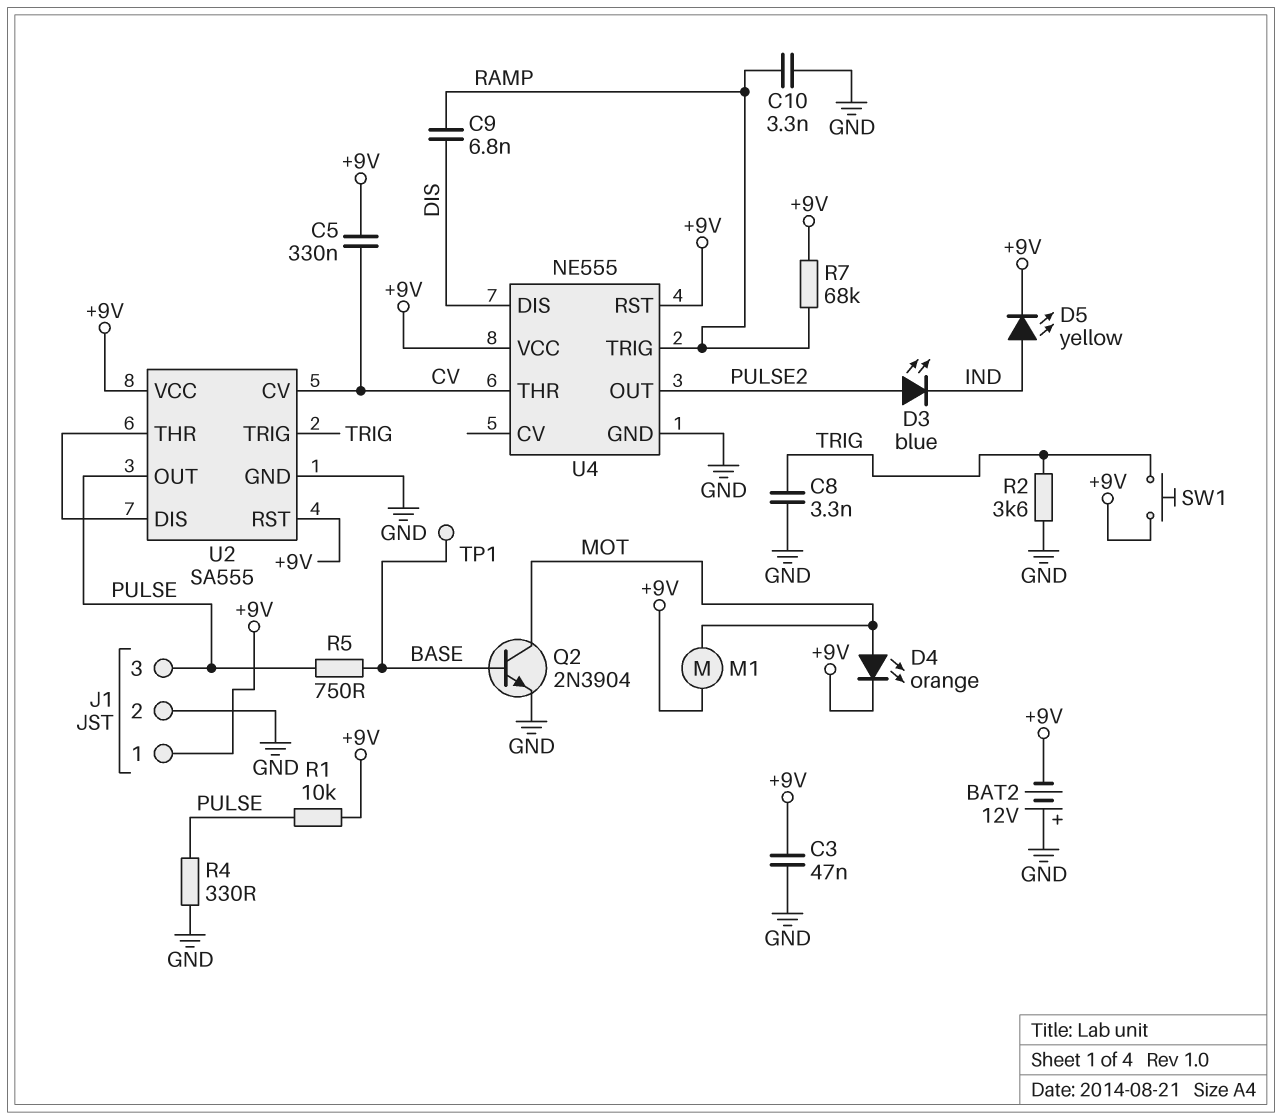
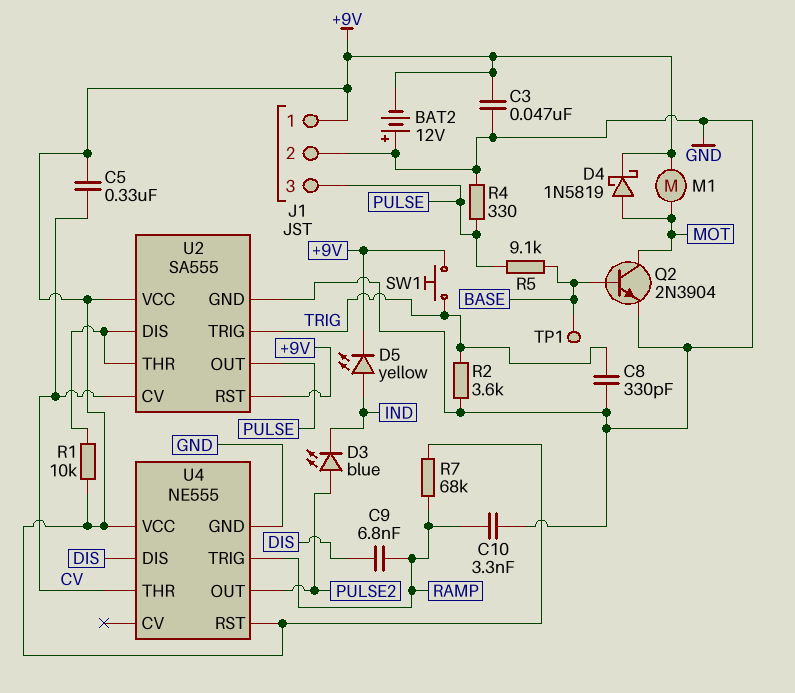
C8: 3.3nF (GND, TRIG) -> 330pF (GND, TRIG)
D4: LED orange (A MOT, K +9V) -> schottky 1N5819 (A MOT, K +9V)
R1: 10k (+9V, PULSE) -> 10k (+9V, U2/DIS)
R5: 750 (BASE, PULSE) -> 9.1k (BASE, PULSE)

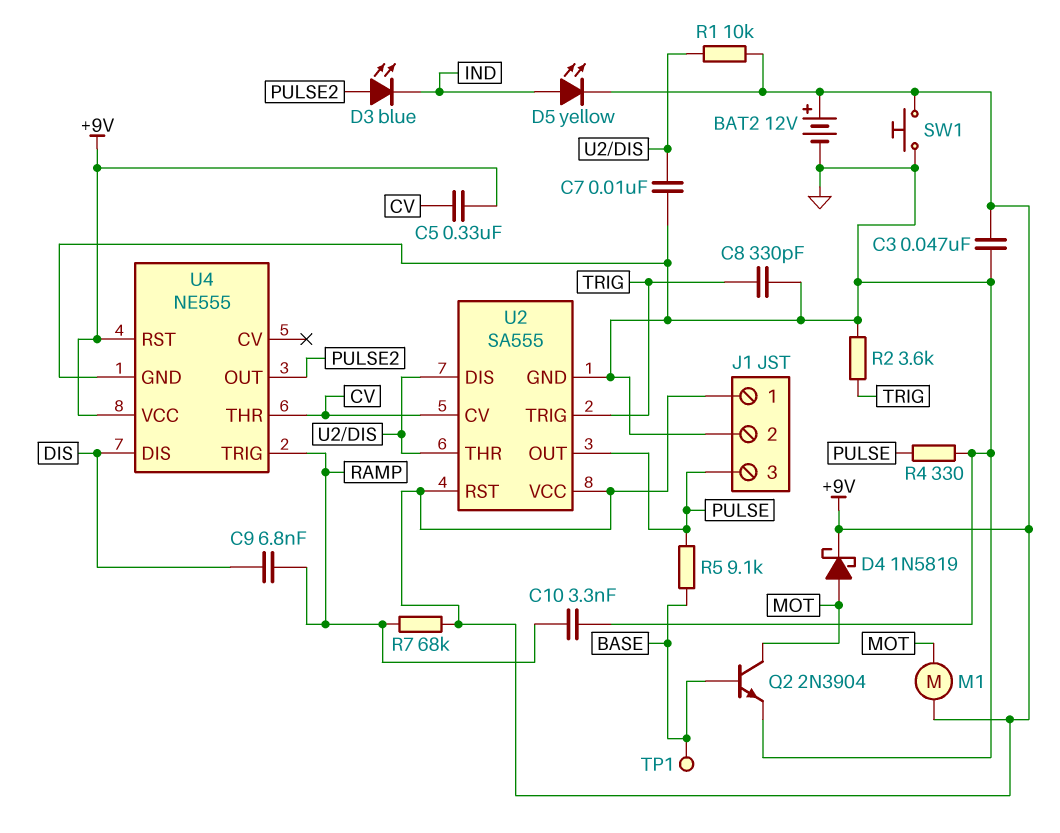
BAT2: 12V (plus GND, minus +9V) -> 12V (plus +9V, minus GND)
C7: none -> 10nF (GND, U2/DIS)
SW1: button (+9V, TRIG) -> button (+9V, GND)

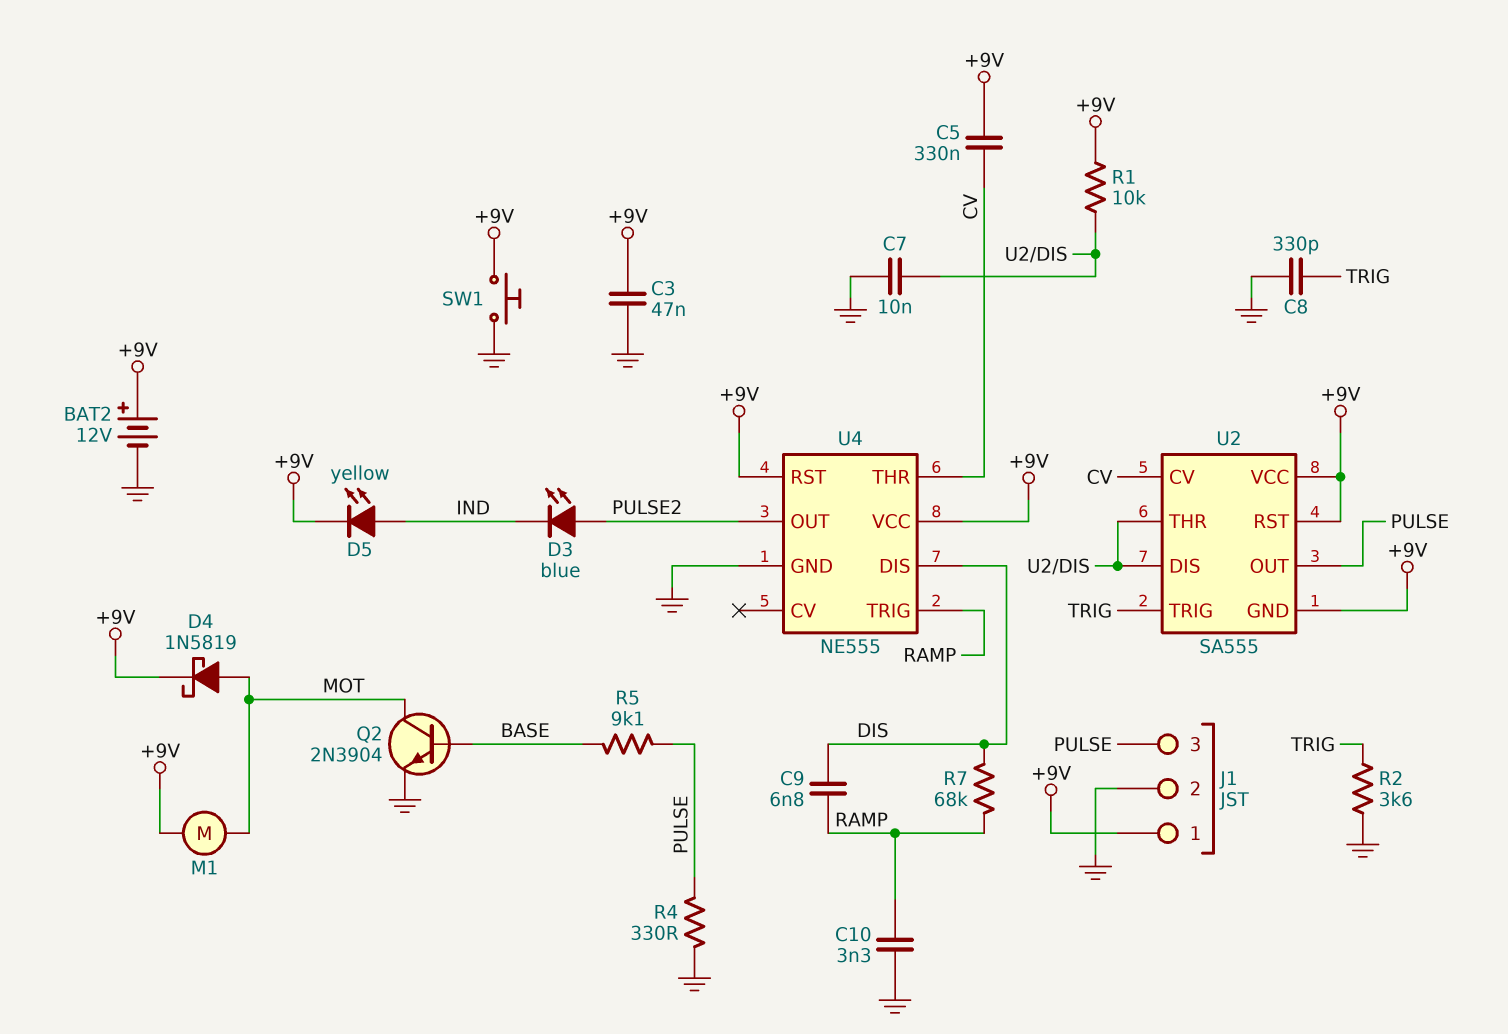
R7: 68k (+9V, RAMP) -> 68k (DIS, RAMP)
TP1: test point (BASE) -> none
U2 pin GND: GND -> +9V

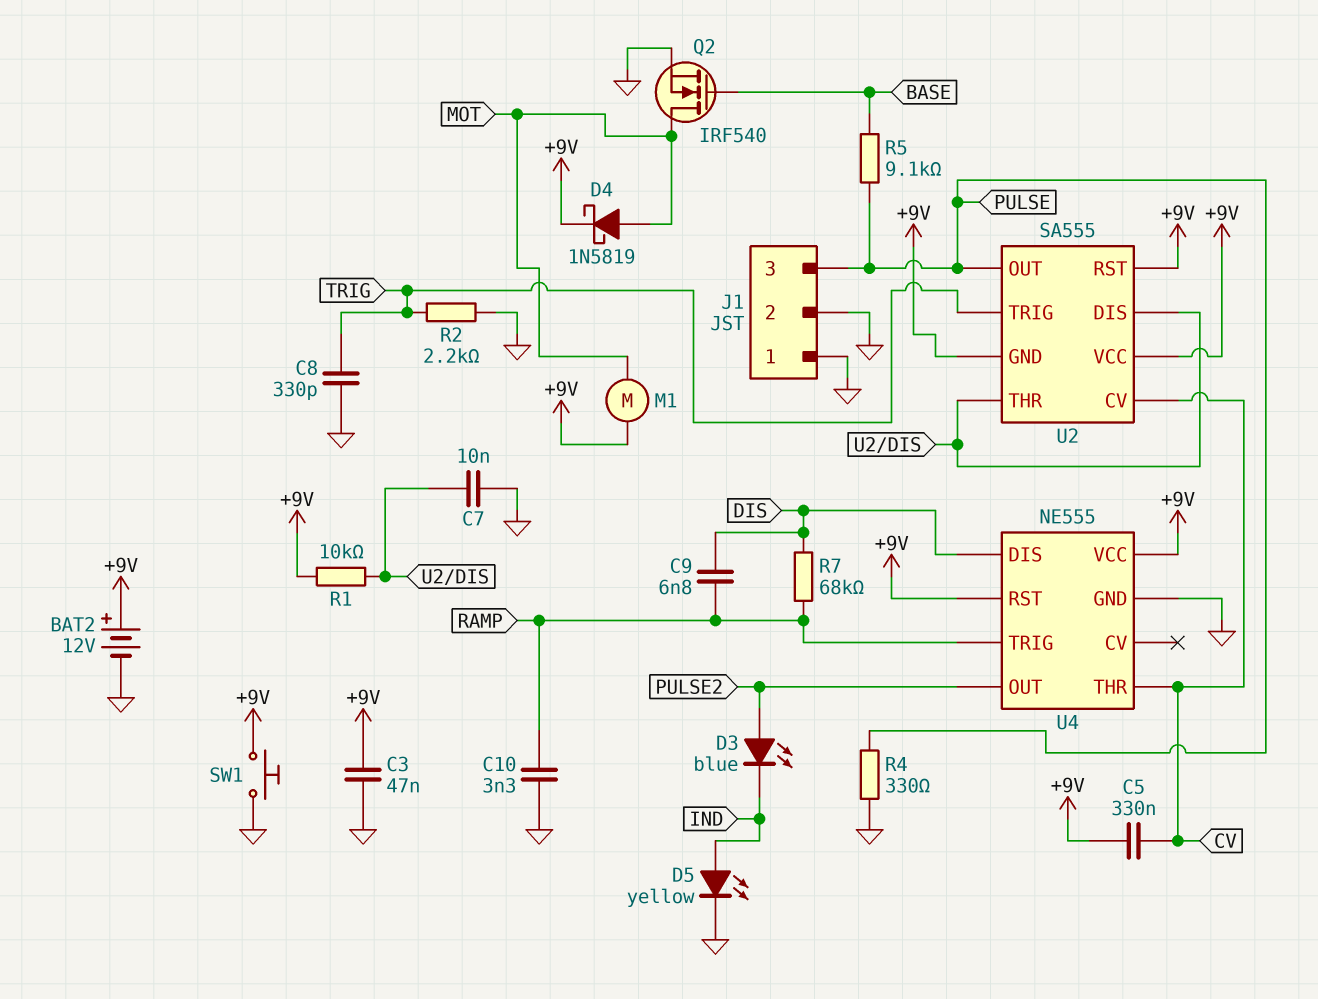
D5: LED yellow (A IND, K +9V) -> LED yellow (A IND, K GND)
J1 pin 1: +9V -> GND
Q2: NPN 2N3904 (B BASE, C MOT, E GND) -> NMOS IRF540 (G BASE, D MOT, S GND)
R2: 3.6k (GND, TRIG) -> 2.2k (GND, TRIG)

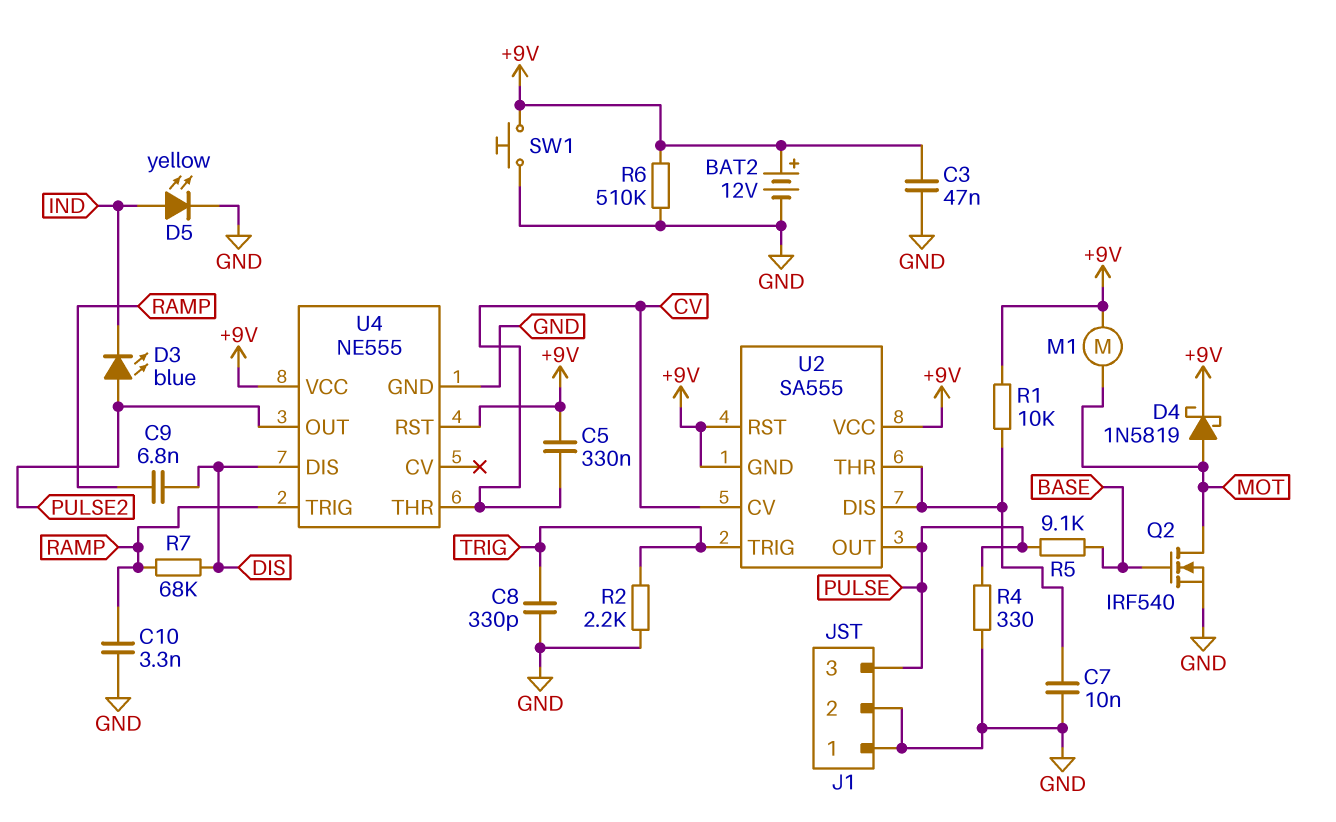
R6: none -> 510k (+9V, GND)

